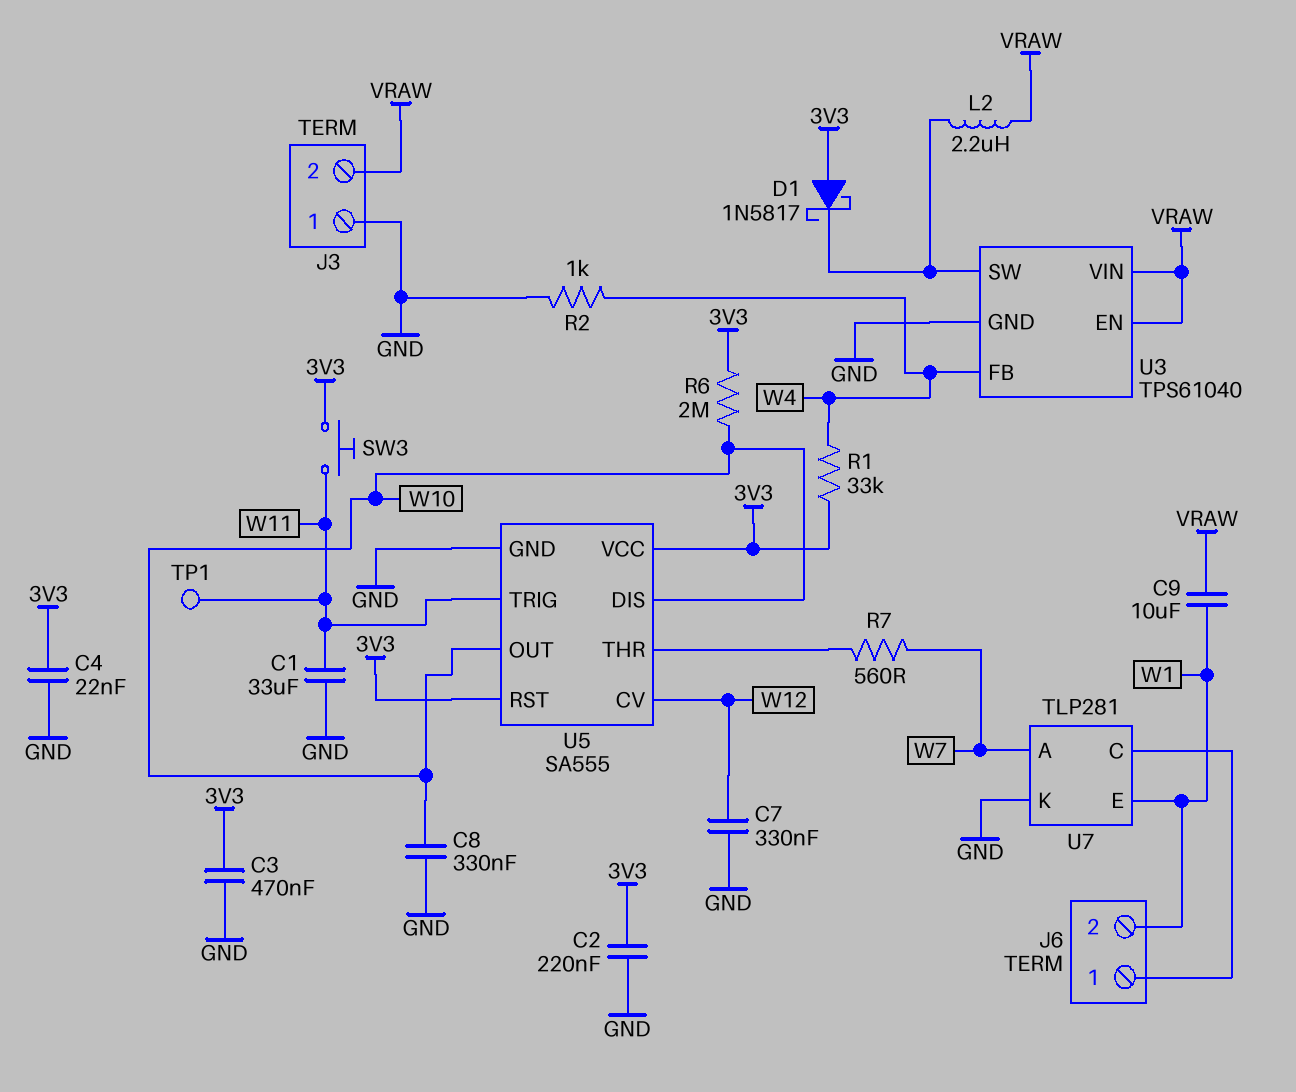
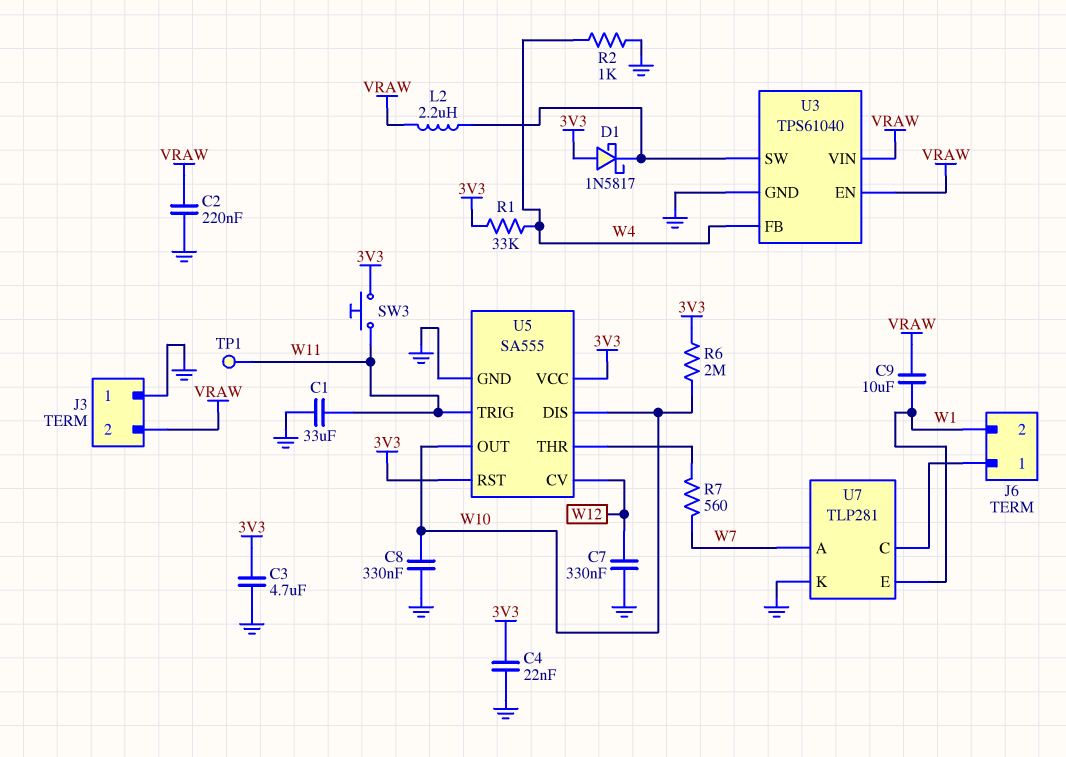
C2: 220nF (3V3, GND) -> 220nF (GND, VRAW)
C3: 470nF (3V3, GND) -> 4.7uF (3V3, GND)

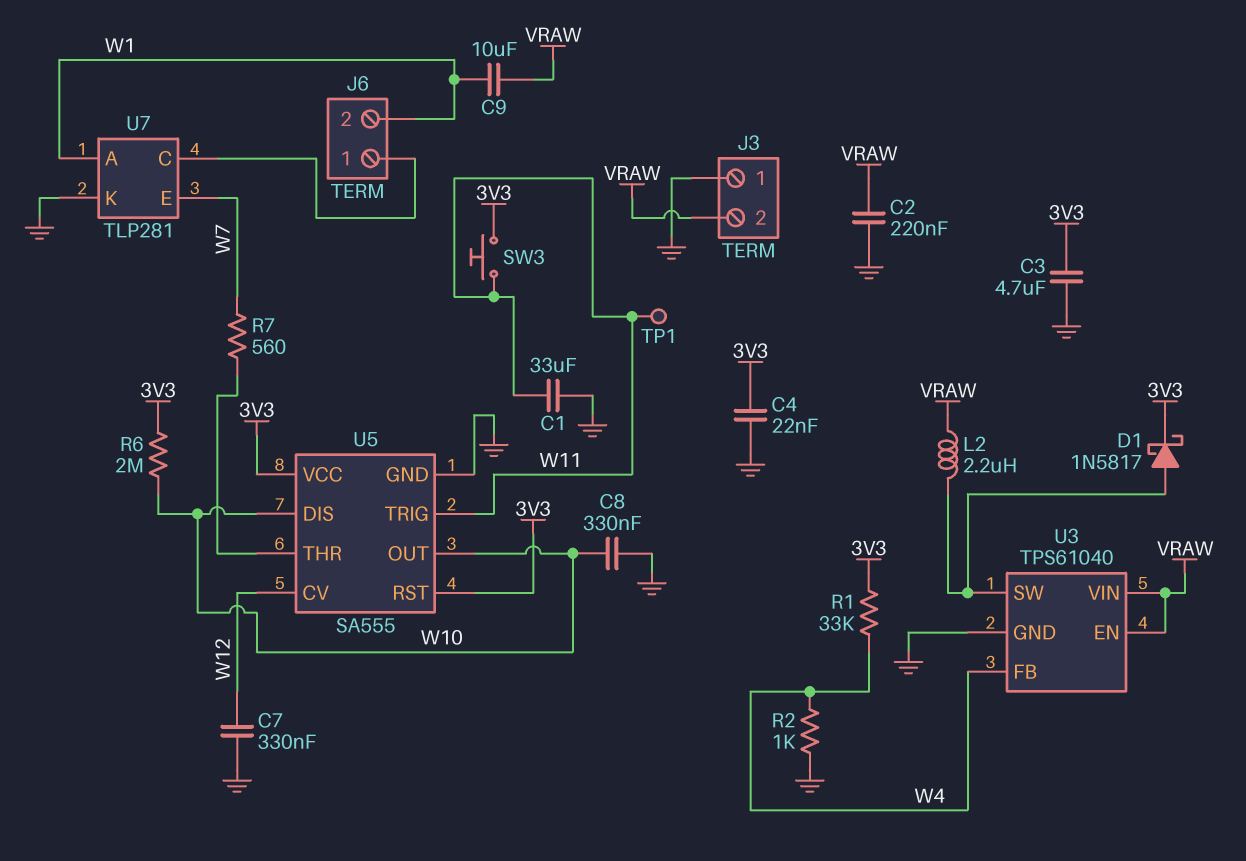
D1: schottky 1N5817 (A 3V3, K U3/SW) -> schottky 1N5817 (A U3/SW, K 3V3)
U7 pin A: W7 -> W1
U7 pin E: W1 -> W7

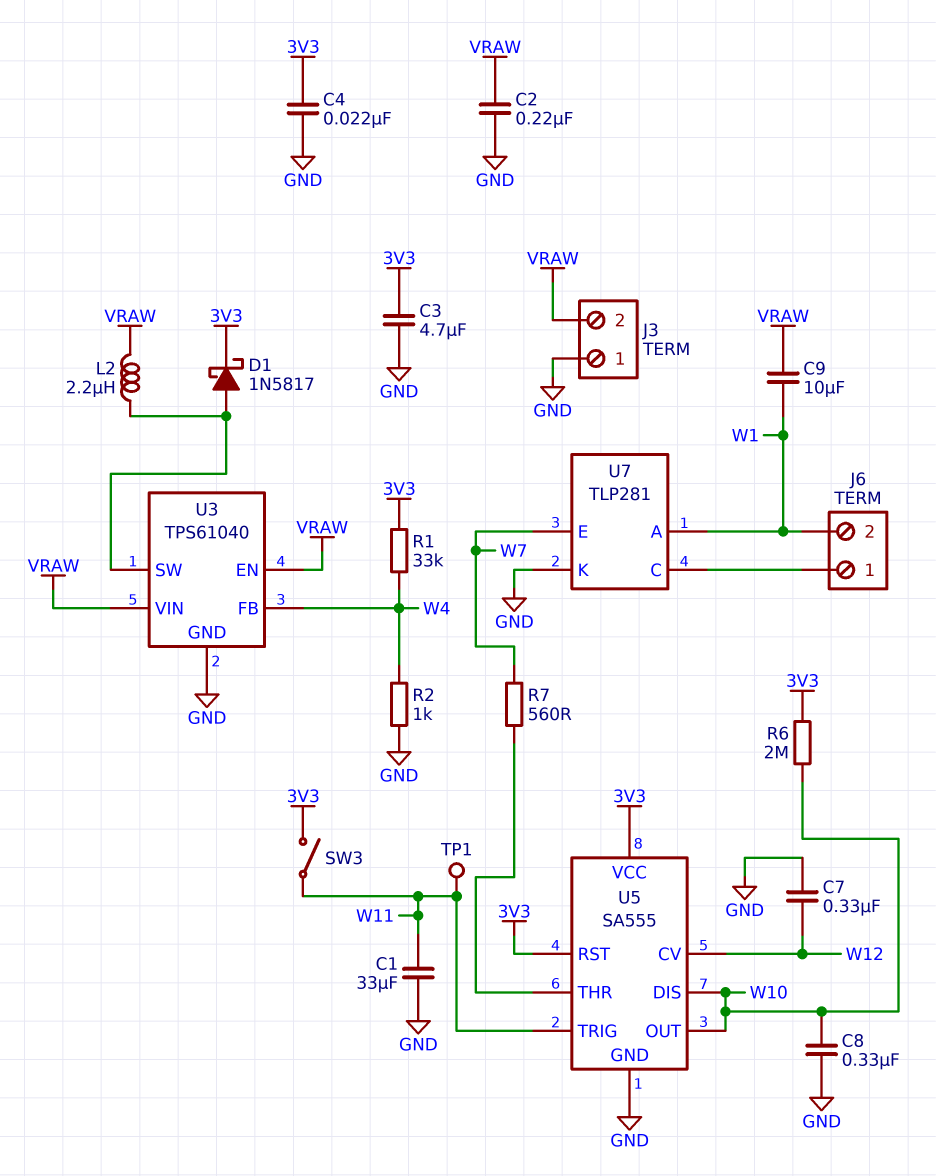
SW3: button (3V3, W11) -> switch (3V3, W11)

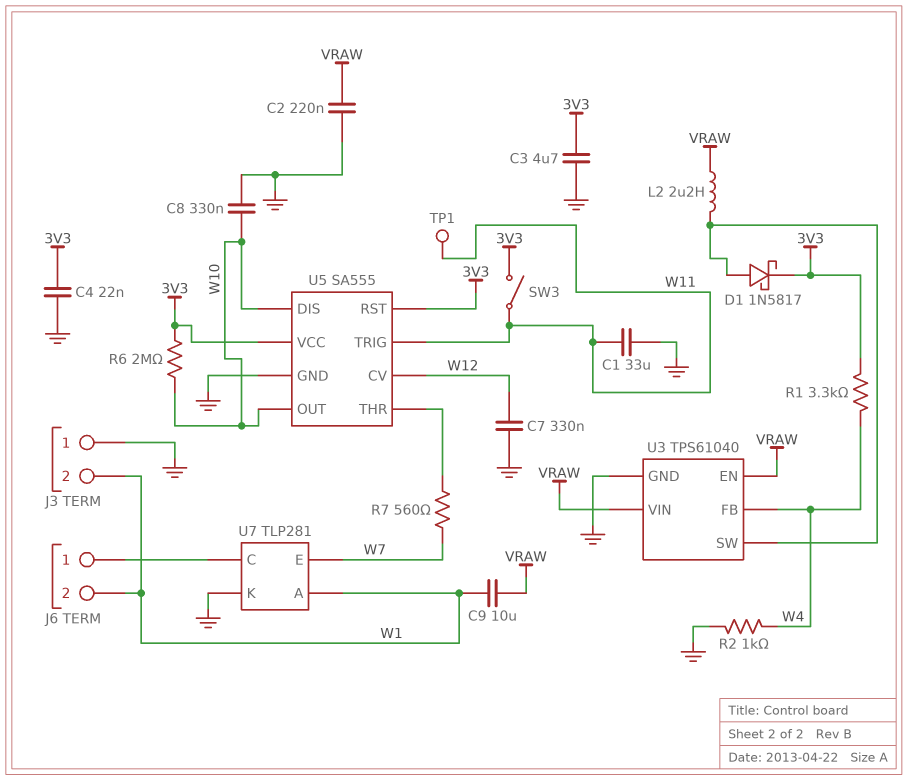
J3 pin 2: VRAW -> W1
R1: 33k (3V3, W4) -> 3.3k (3V3, W4)

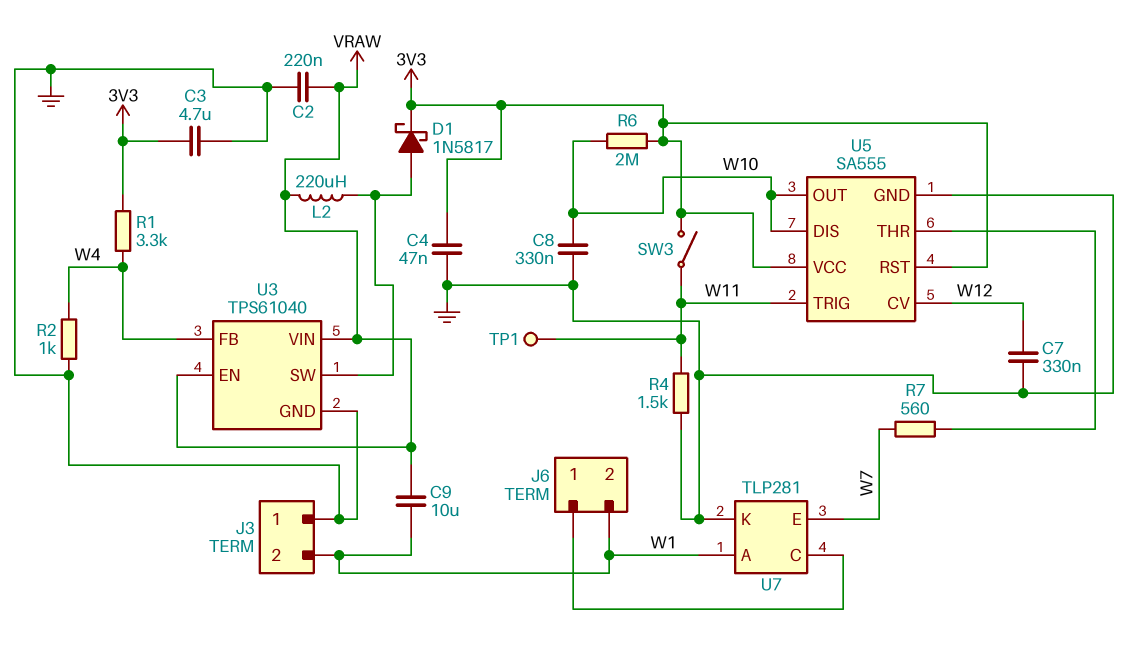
C1: 33uF (GND, W11) -> none
C4: 22nF (3V3, GND) -> 47nF (3V3, GND)
L2: 2.2uH (U3/SW, VRAW) -> 220uH (U3/SW, VRAW)
R4: none -> 1.5k (GND, W11)

